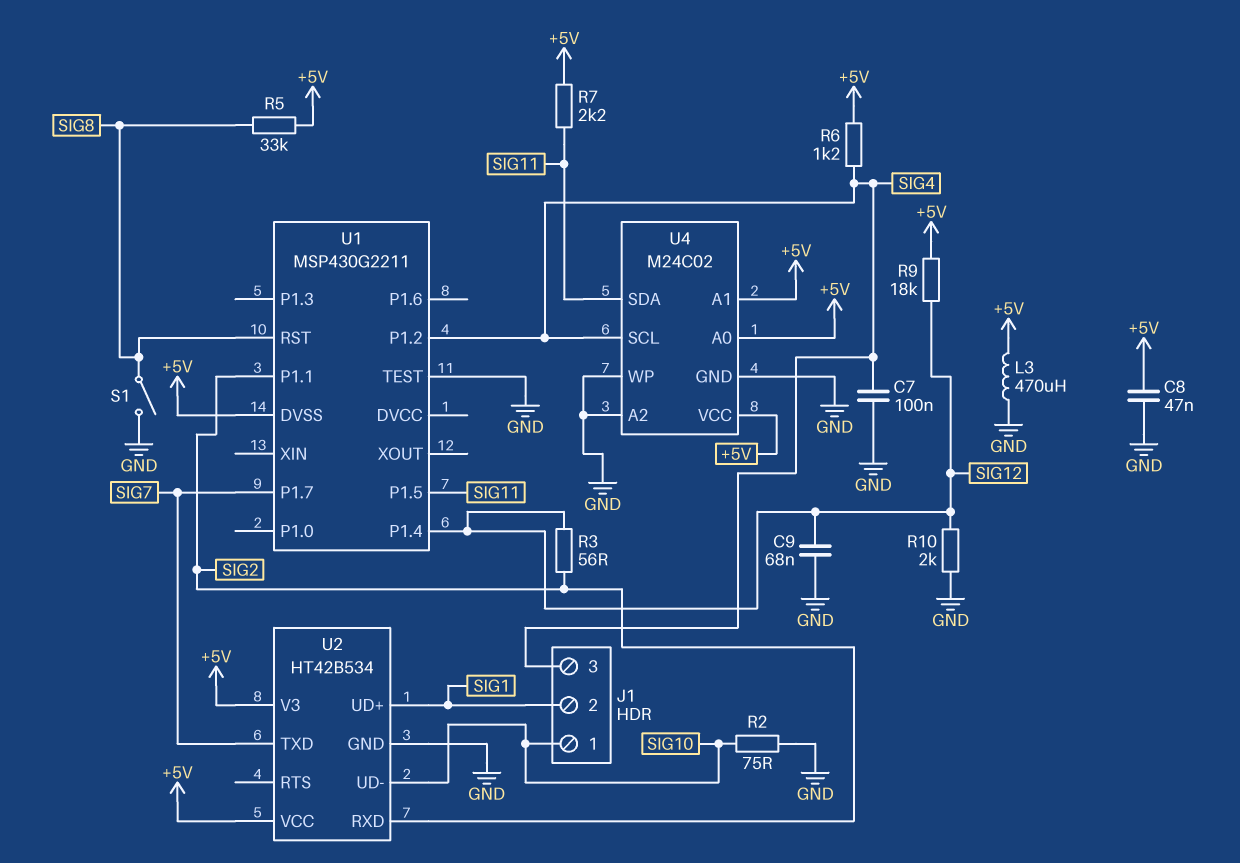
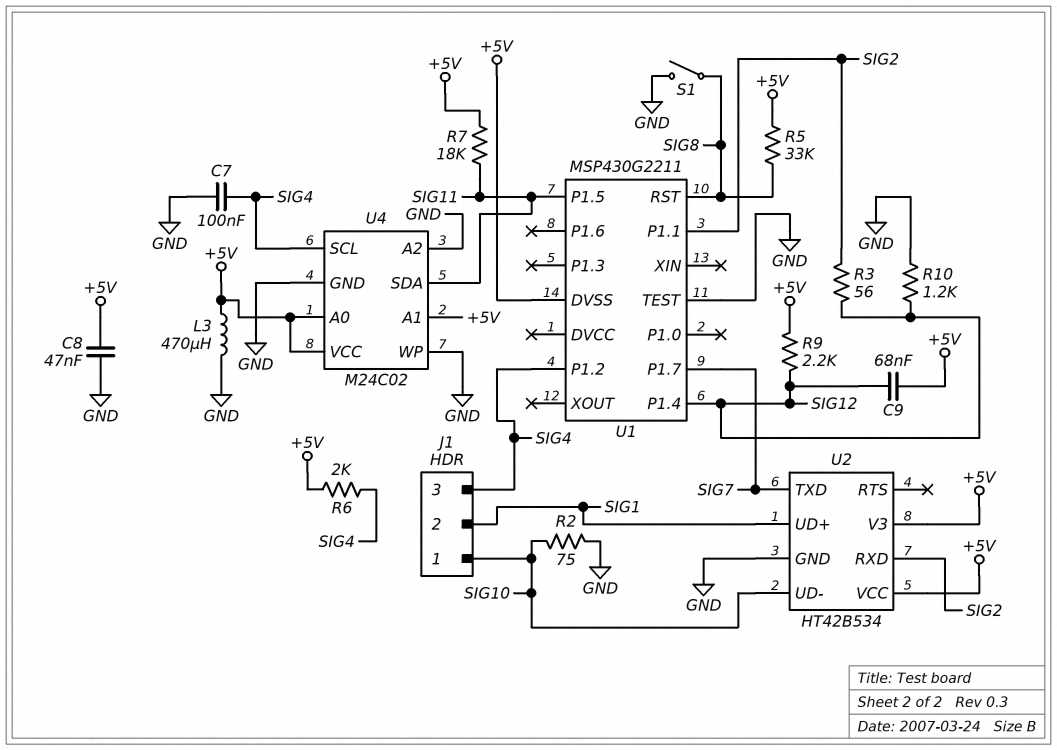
C9: 68nF (GND, SIG12) -> 68nF (+5V, SIG12)
R6: 1.2k (+5V, SIG4) -> 2k (+5V, SIG4)
R7: 2.2k (+5V, SIG11) -> 18k (+5V, SIG11)
R9: 18k (+5V, SIG12) -> 2.2k (+5V, SIG12)
R10: 2k (GND, SIG12) -> 1.2k (GND, SIG12)

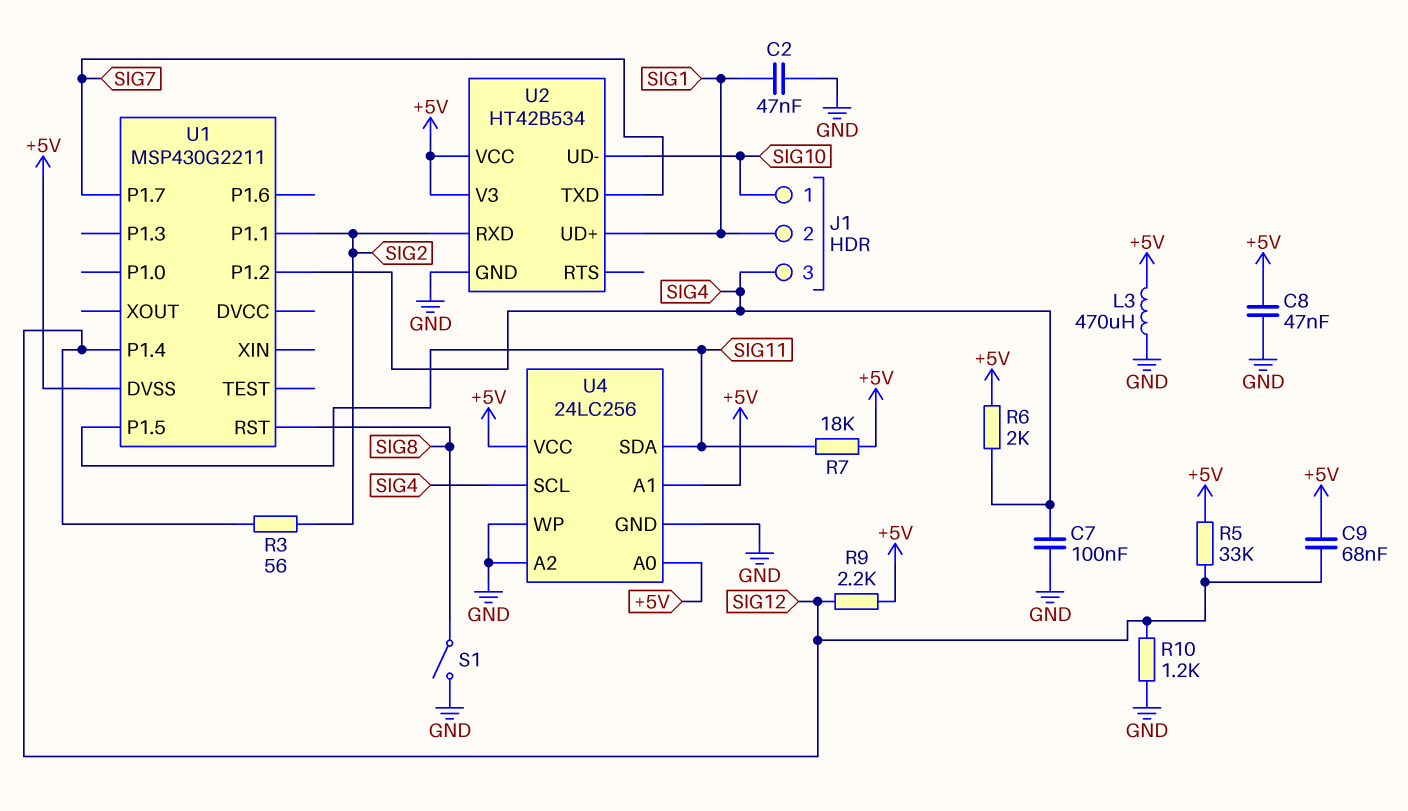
C2: none -> 47nF (GND, SIG1)
R2: 75 (GND, SIG10) -> none
R5: 33k (+5V, SIG8) -> 33k (+5V, SIG12)
U1 pin TEST: GND -> none
U4: M24C02 -> 24LC256

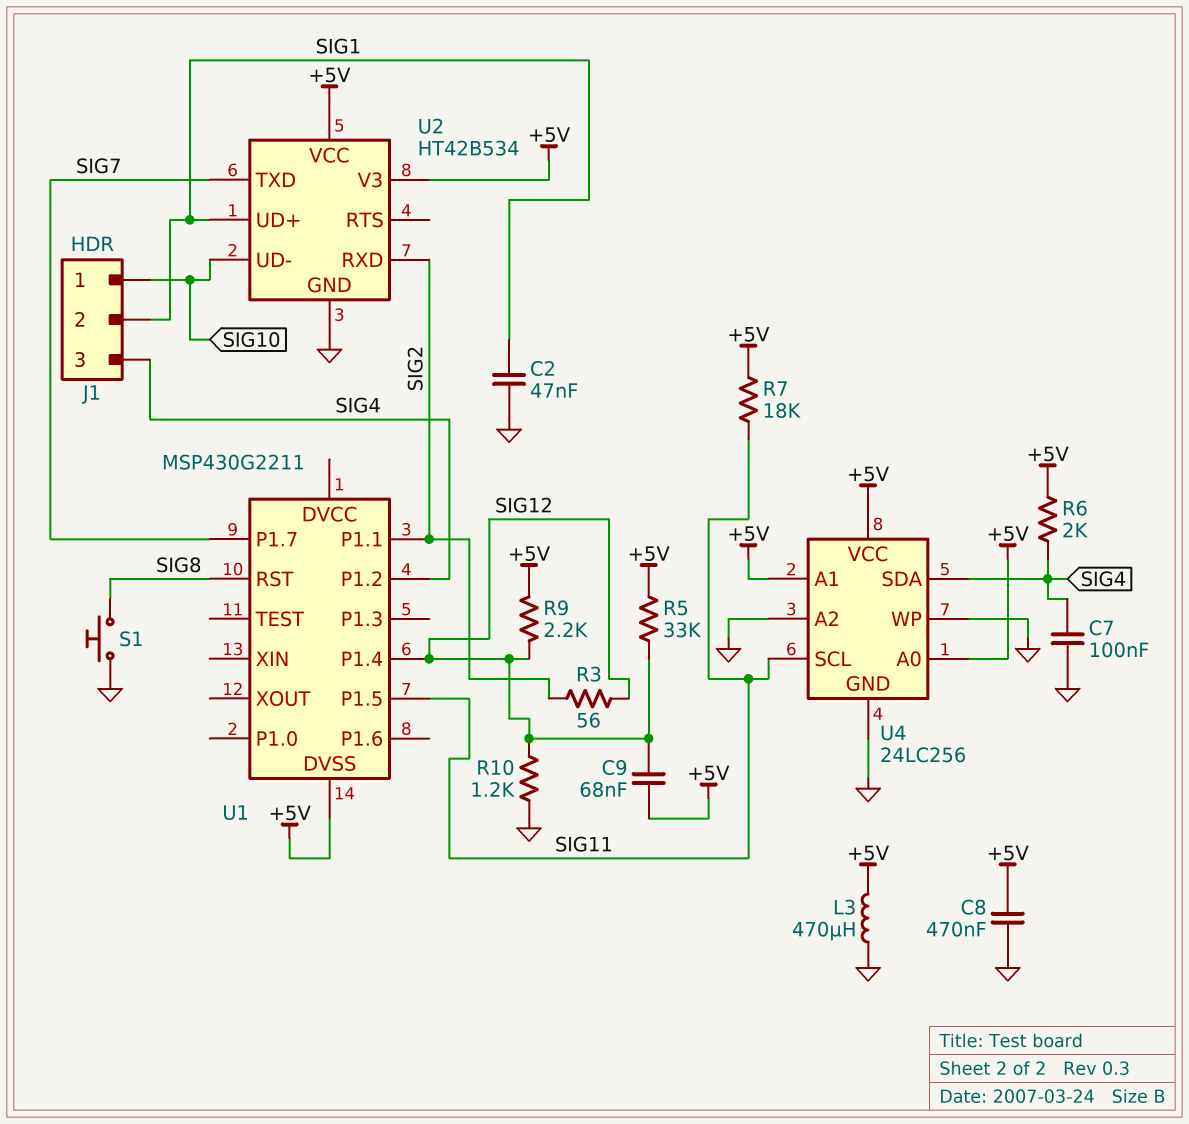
C8: 47nF (+5V, GND) -> 470nF (+5V, GND)
S1: switch (GND, SIG8) -> button (GND, SIG8)
U4 pin SCL: SIG4 -> SIG11
U4 pin SDA: SIG11 -> SIG4

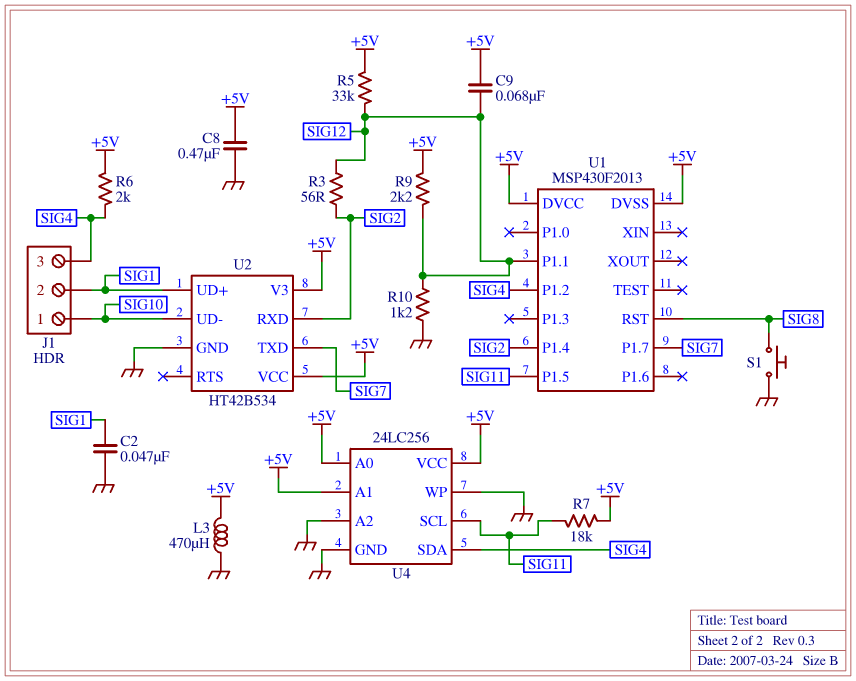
C7: 100nF (GND, SIG4) -> none
U1: MSP430G2211 -> MSP430F2013
U1 pin DVCC: none -> +5V
U1 pin P1.1: SIG2 -> SIG12
U1 pin P1.4: SIG12 -> SIG2

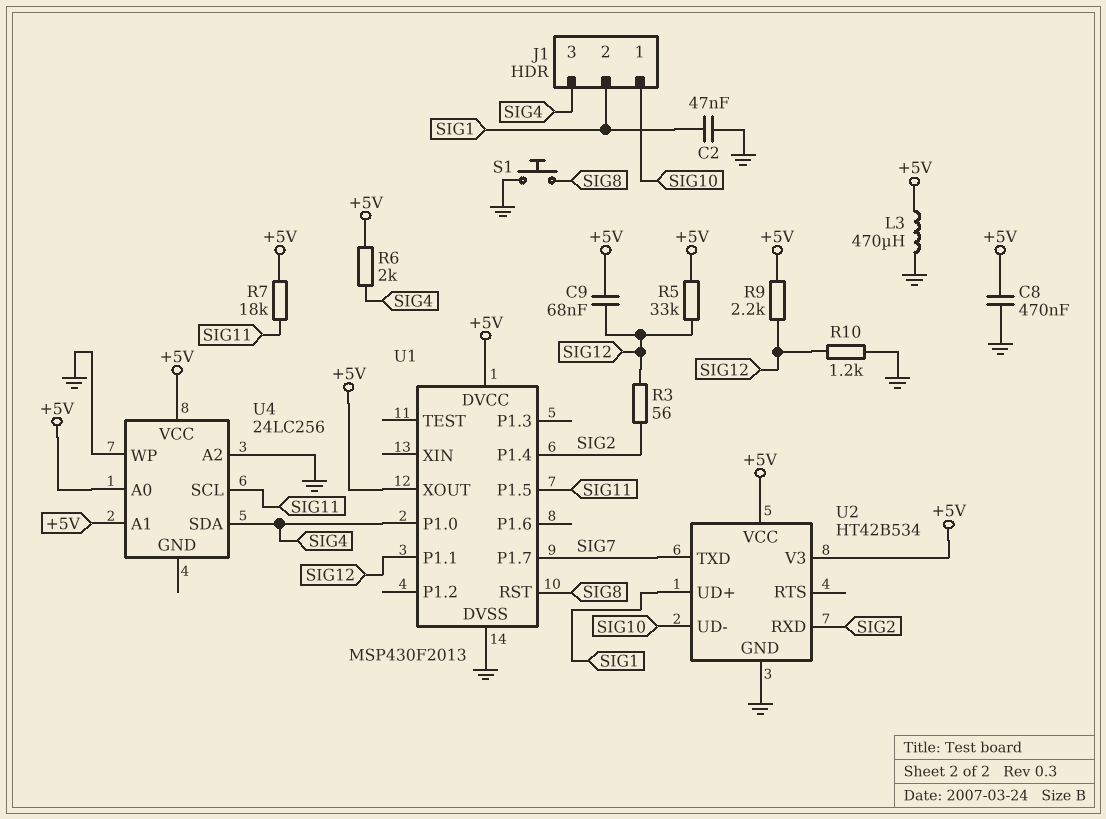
U1 pin DVSS: +5V -> GND
U1 pin P1.0: none -> SIG4
U1 pin P1.2: SIG4 -> none
U1 pin XOUT: none -> +5V
U4 pin GND: GND -> none

